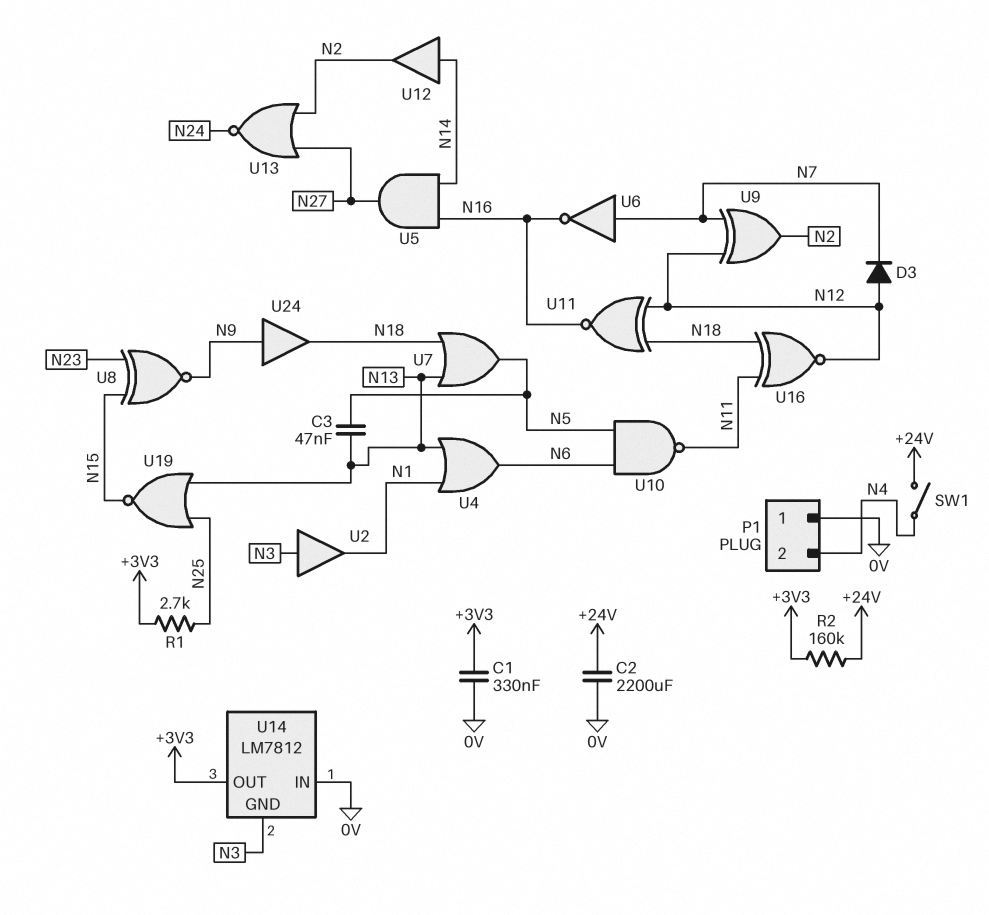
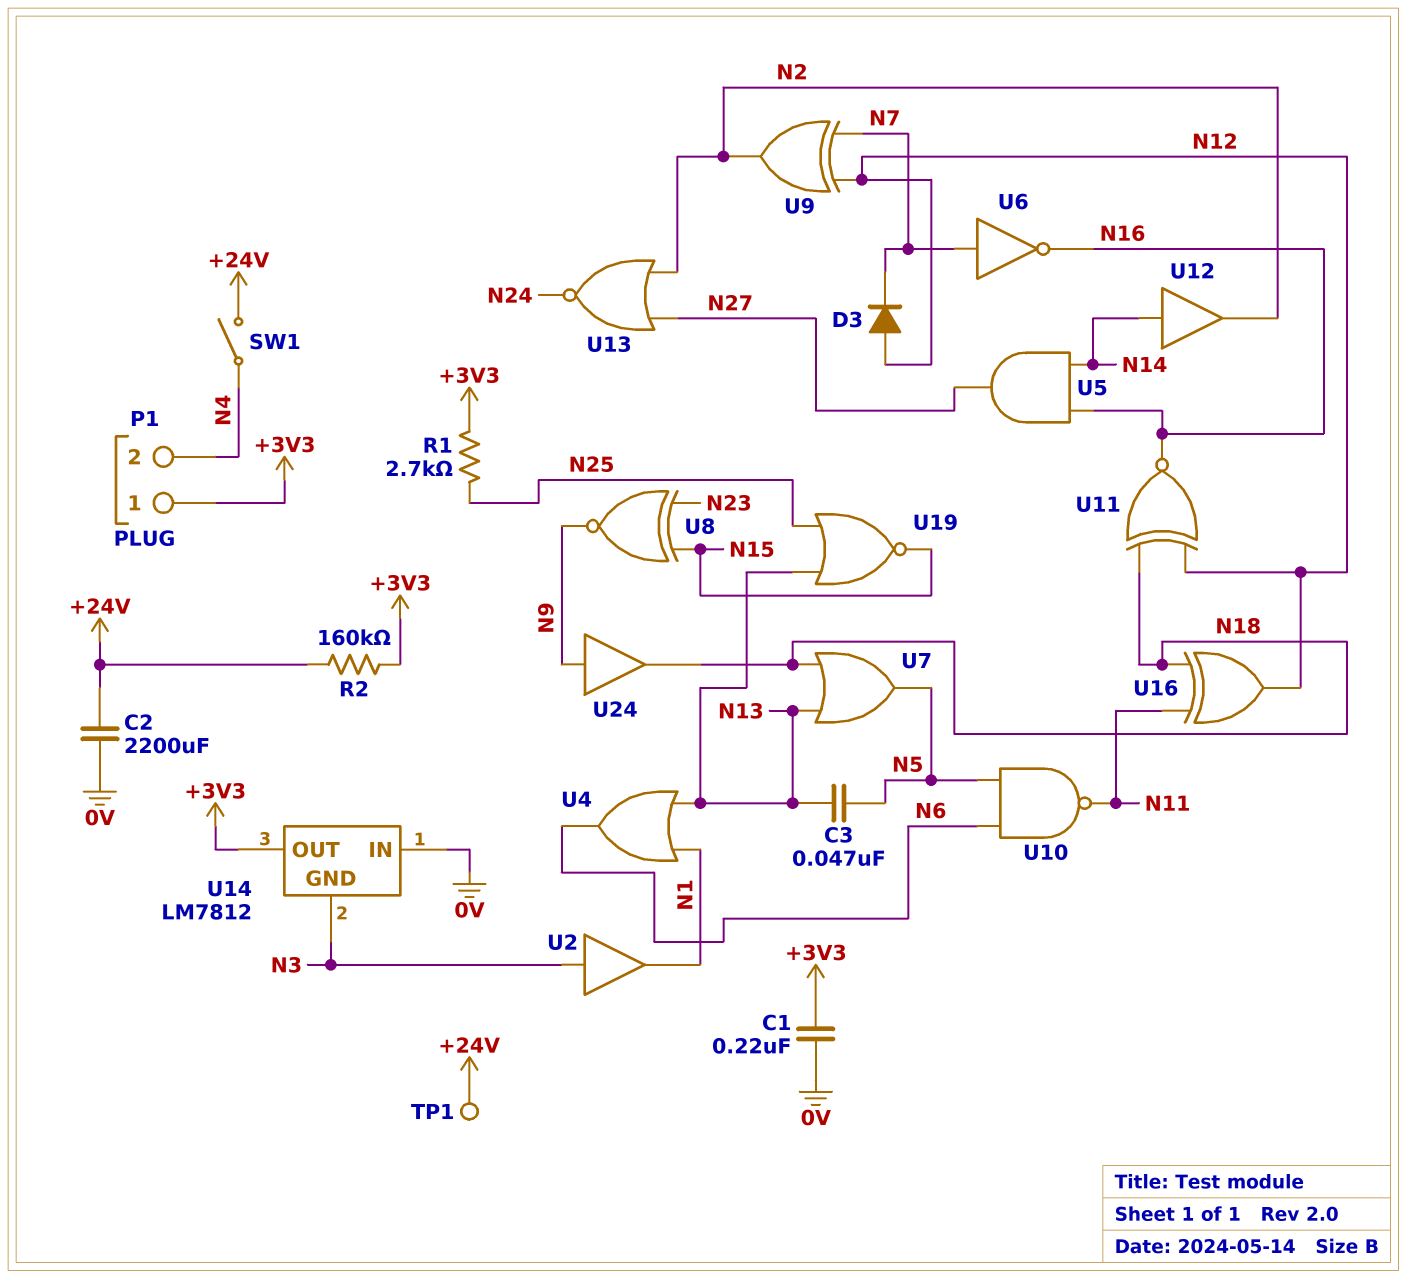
C1: 330nF (+3V3, 0V) -> 220nF (+3V3, 0V)
P1 pin 1: 0V -> +3V3
TP1: none -> test point (+24V)
U16: XNOR (in N11, in N18, out N12) -> XOR (in N11, in N18, out N12)

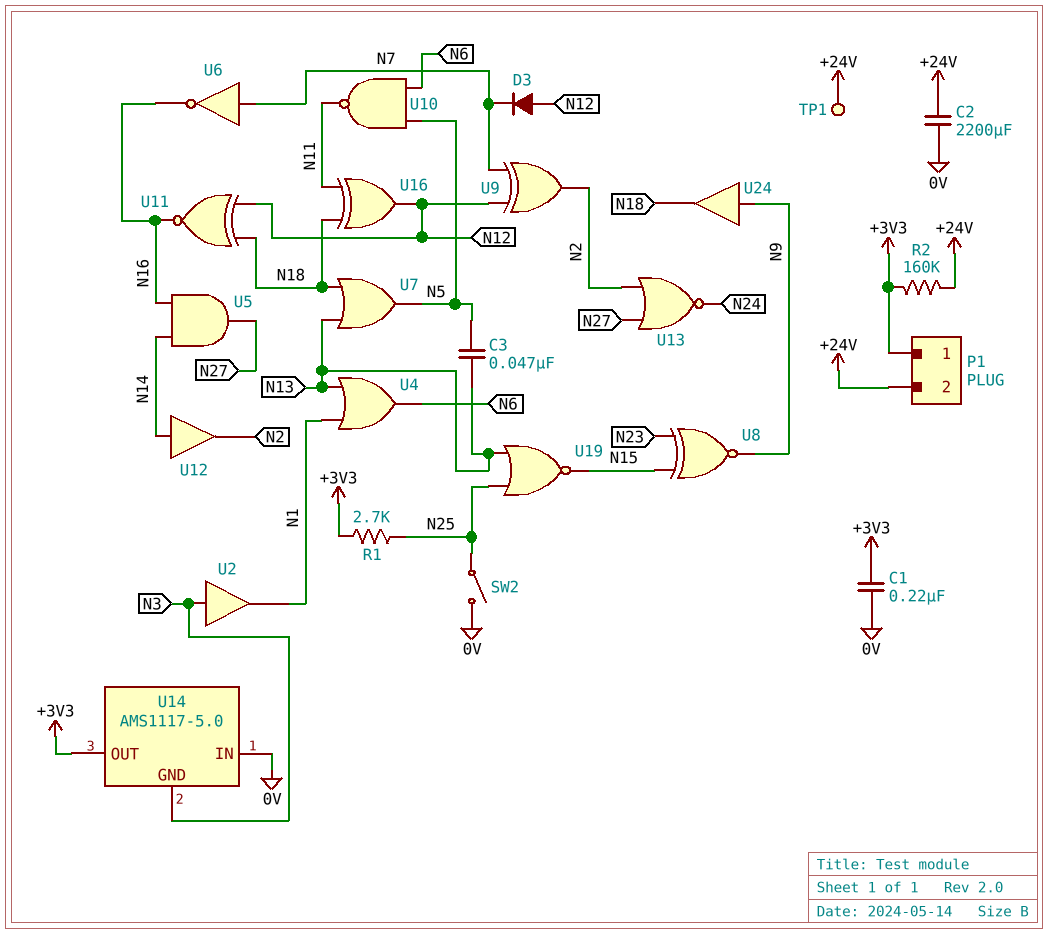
P1 pin 2: N4 -> +24V
SW1: switch (+24V, N4) -> none
SW2: none -> switch (0V, N25)
U14: LM7812 -> AMS1117-5.0

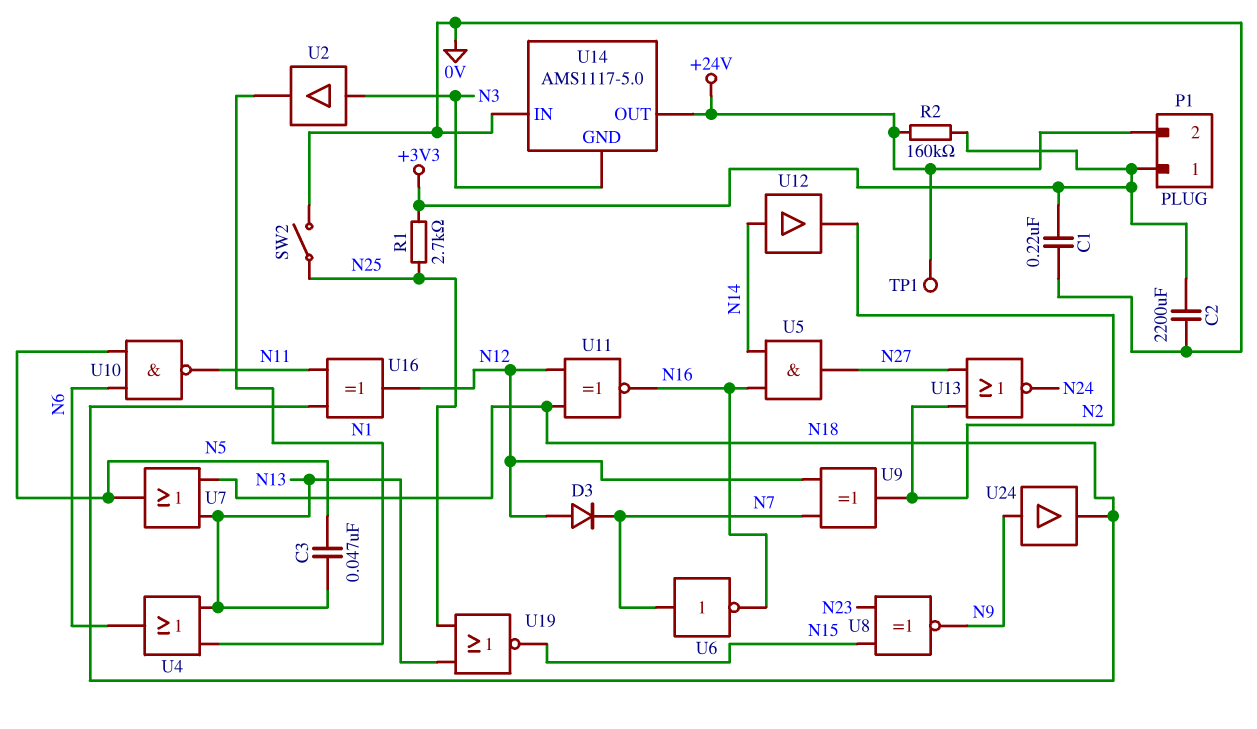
C2: 2200uF (+24V, 0V) -> 2200uF (+3V3, 0V)
U14 pin OUT: +3V3 -> +24V

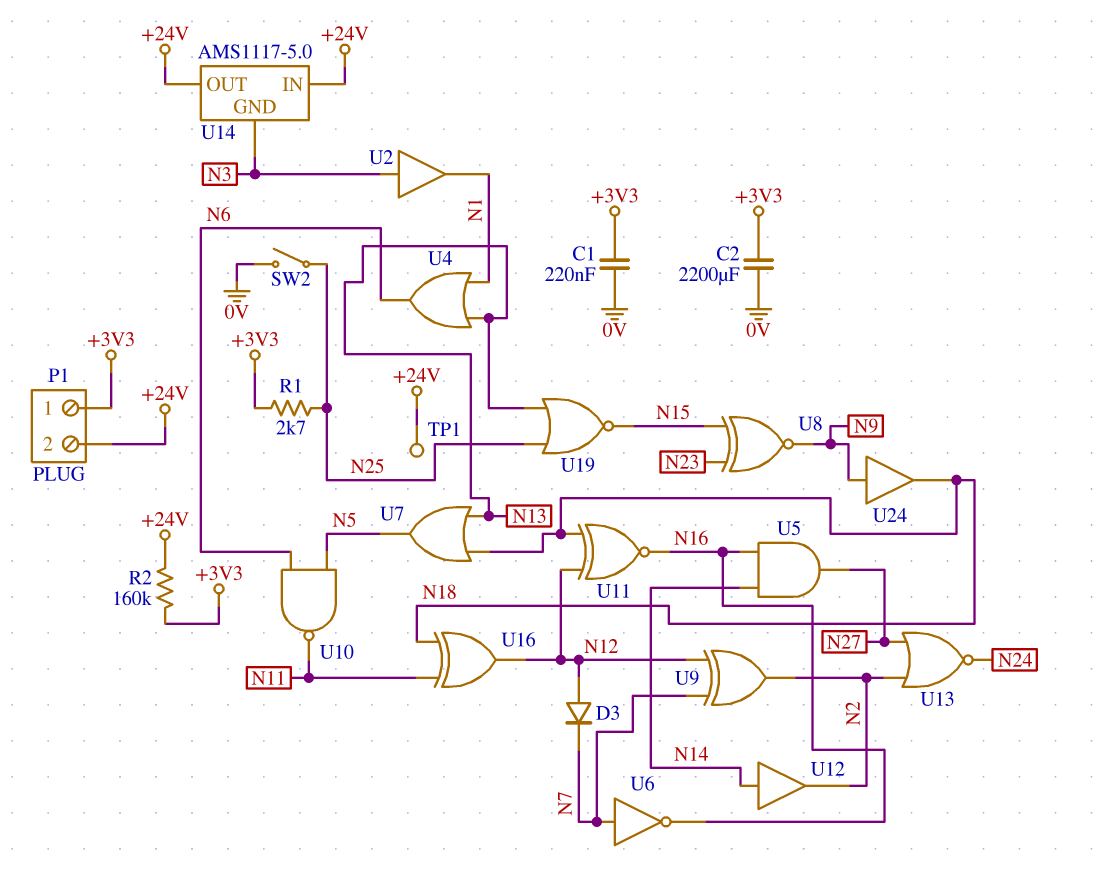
C3: 47nF (N5, N13) -> none
U14 pin IN: 0V -> +24V

